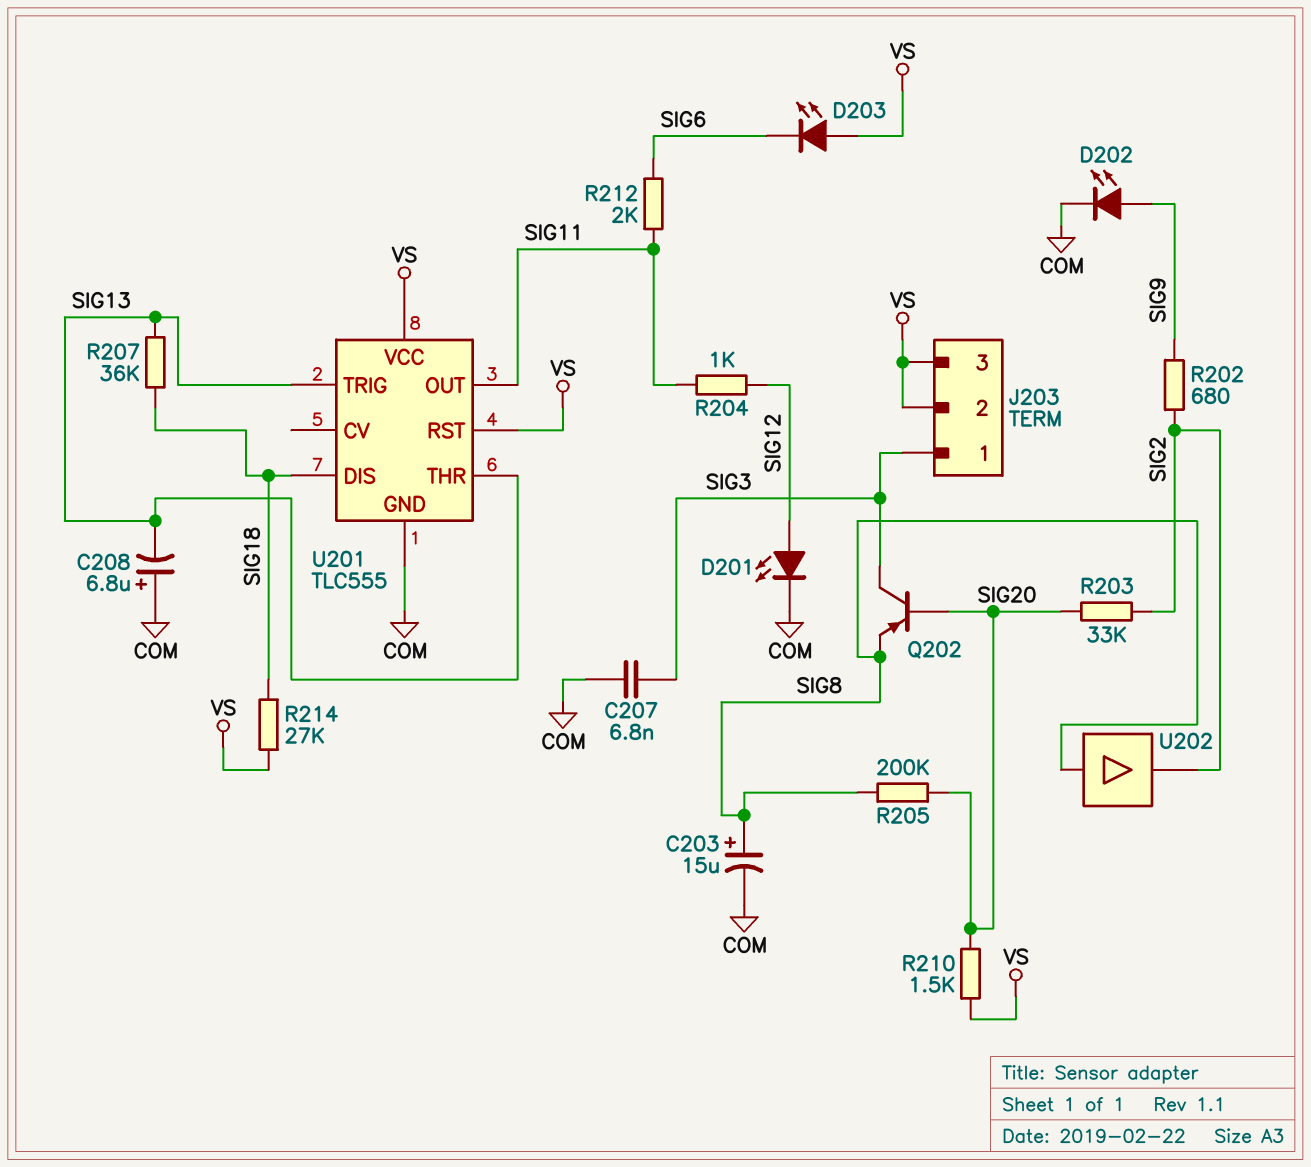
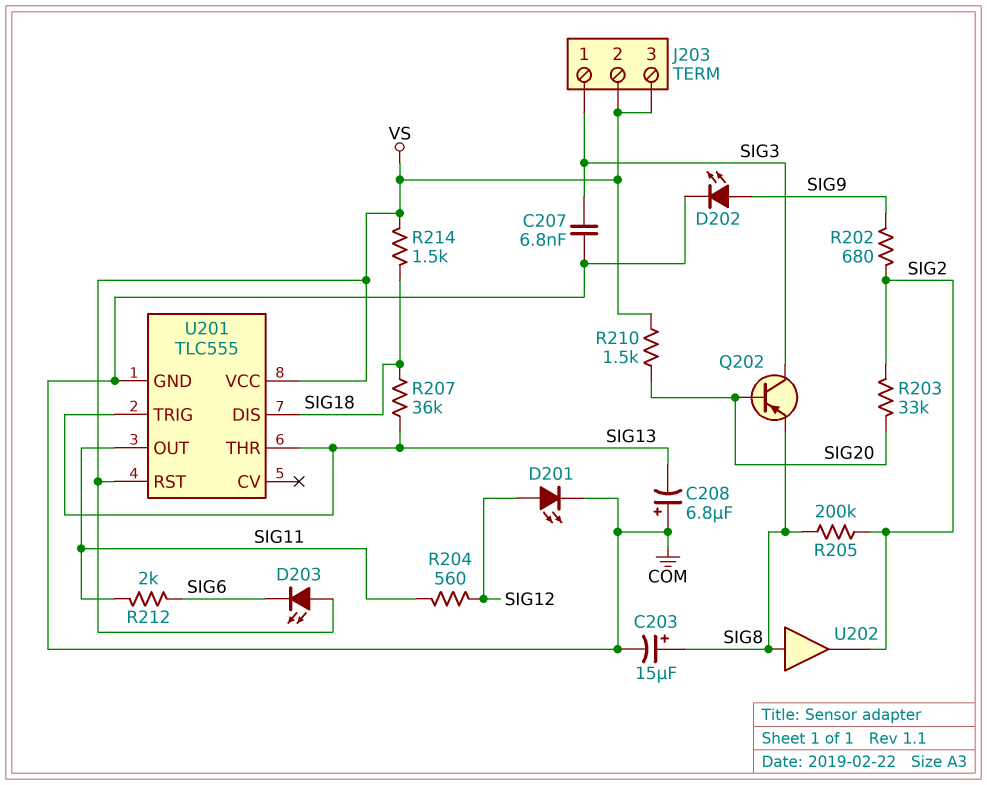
R204: 1k (SIG11, SIG12) -> 560 (SIG11, SIG12)
R205: 200k (SIG8, SIG20) -> 200k (SIG2, SIG8)
R214: 27k (SIG18, VS) -> 1.5k (SIG18, VS)

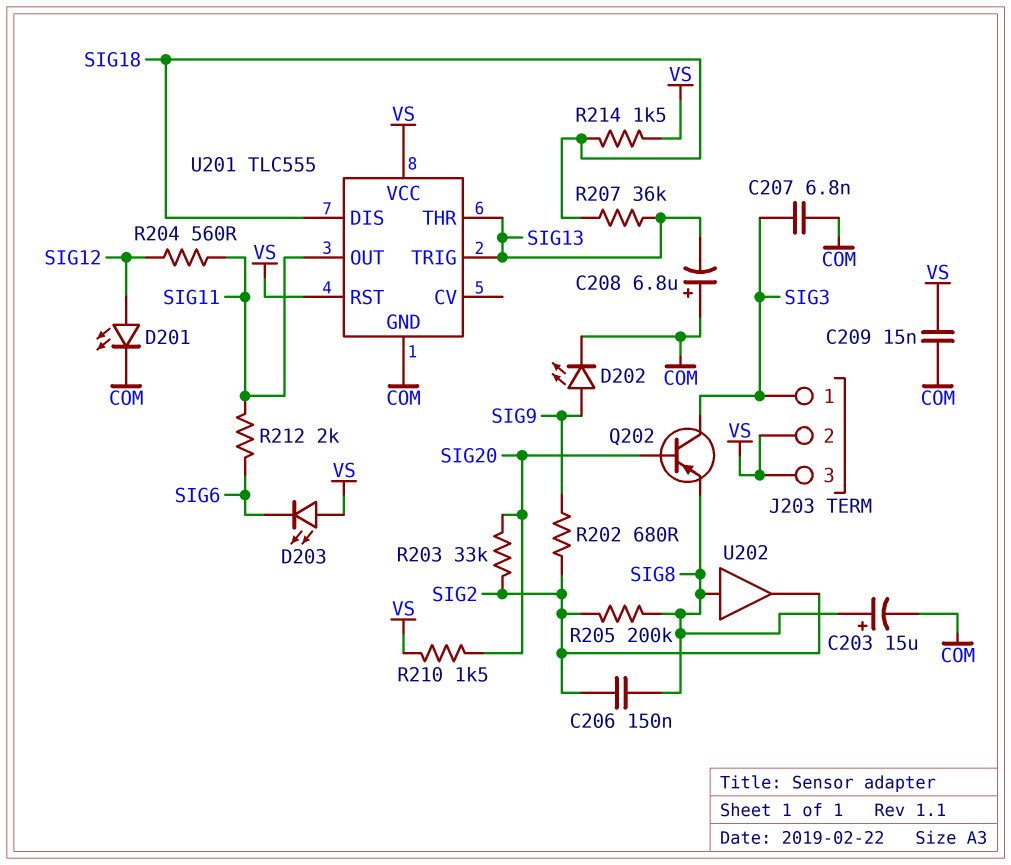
C206: none -> 150nF (SIG2, SIG8)
C209: none -> 15nF (COM, VS)

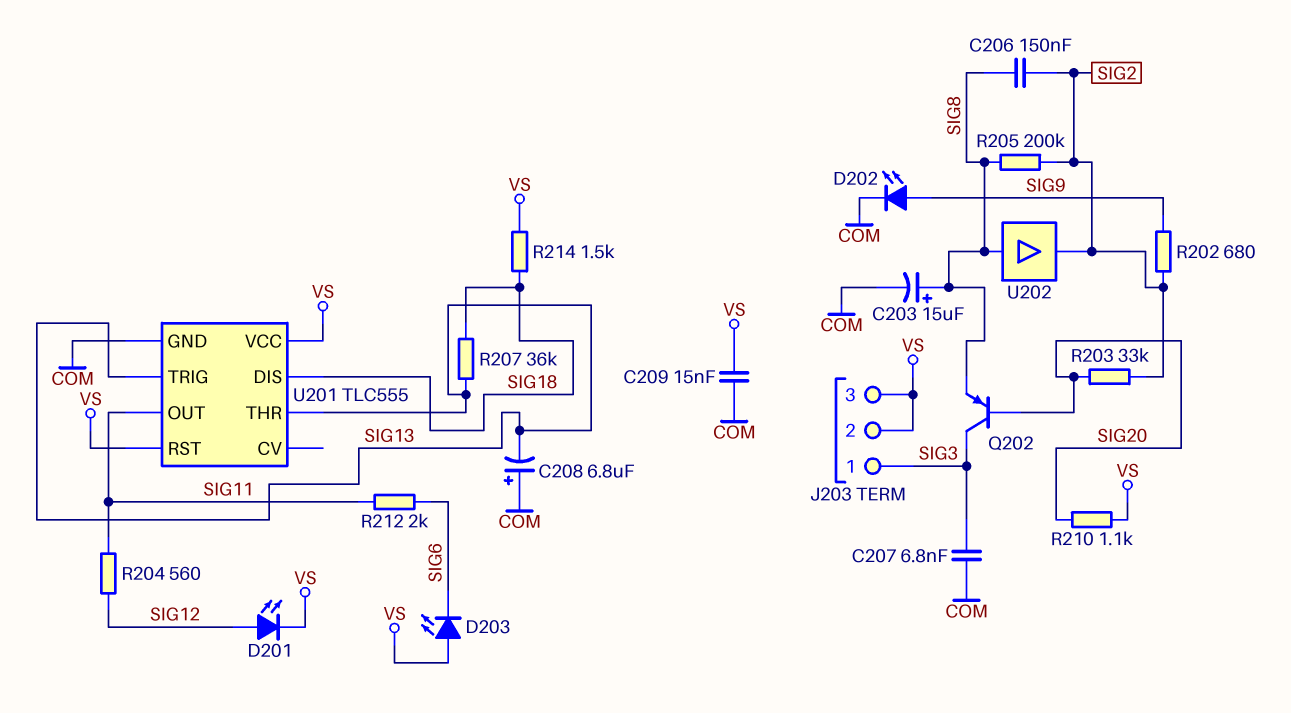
D201: LED (A SIG12, K COM) -> LED (A SIG12, K VS)
R210: 1.5k (SIG20, VS) -> 1.1k (SIG20, VS)

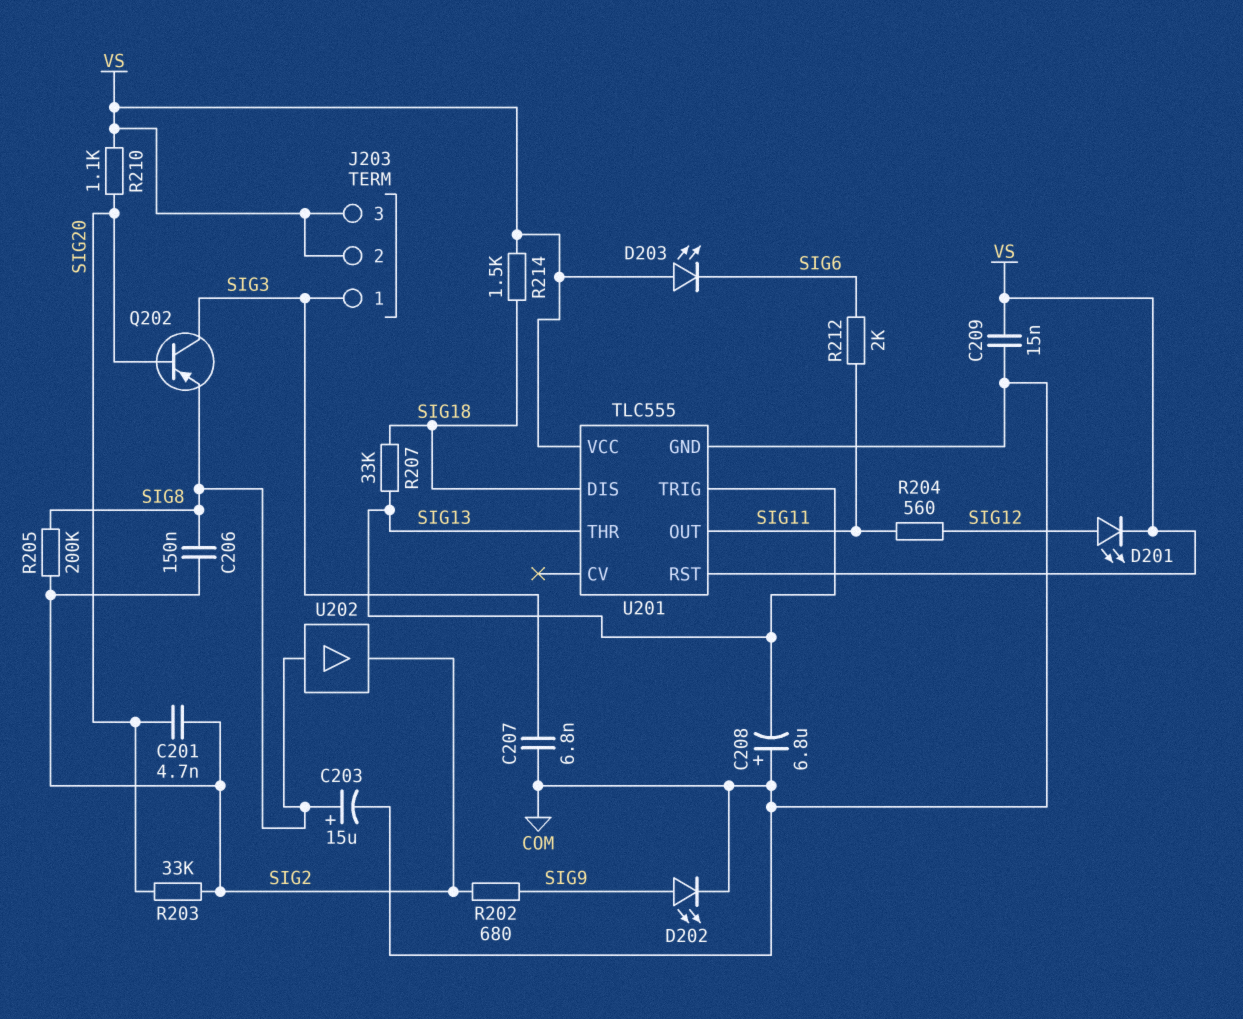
C201: none -> 4.7nF (SIG2, SIG20)
R207: 36k (SIG13, SIG18) -> 33k (SIG13, SIG18)

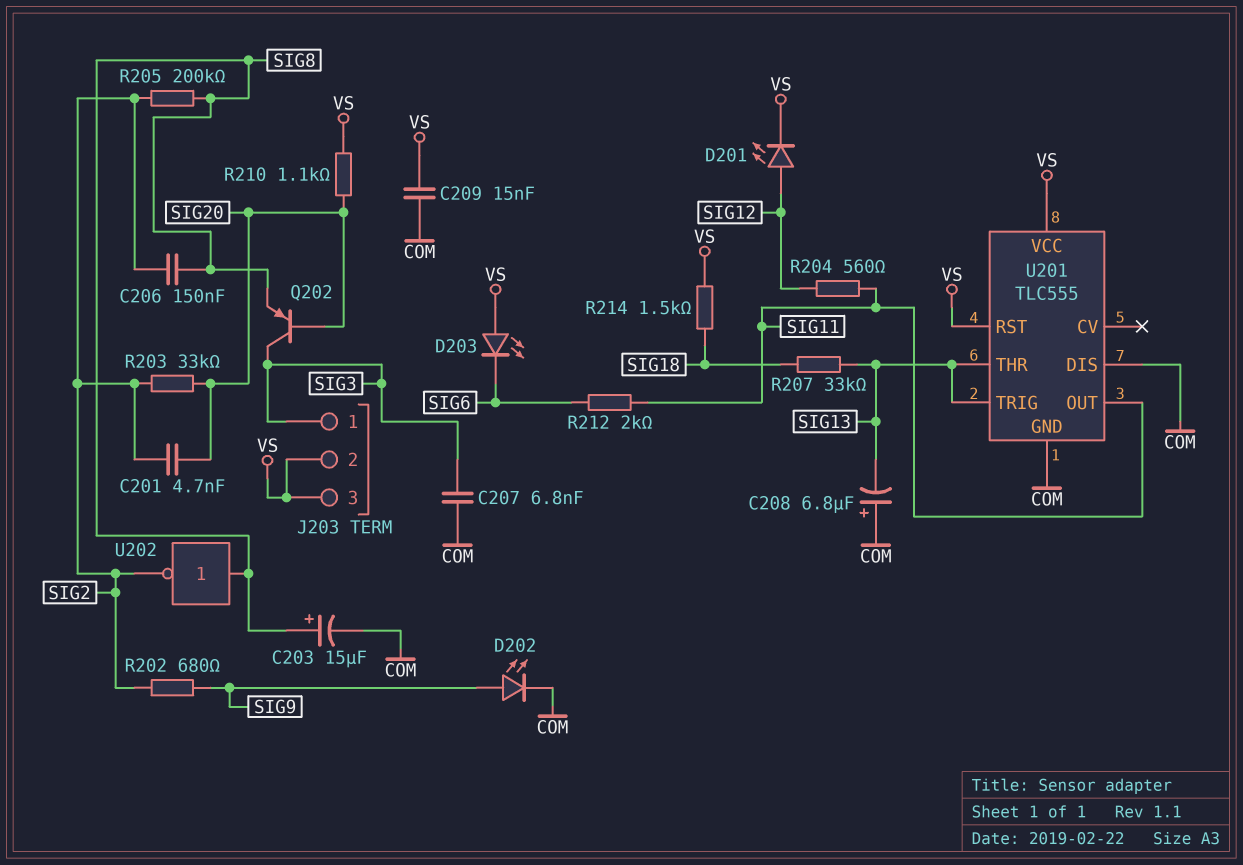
U201 pin DIS: SIG18 -> COM
U202: buffer (in SIG8, out SIG2) -> NOT (in SIG8, out SIG2)

